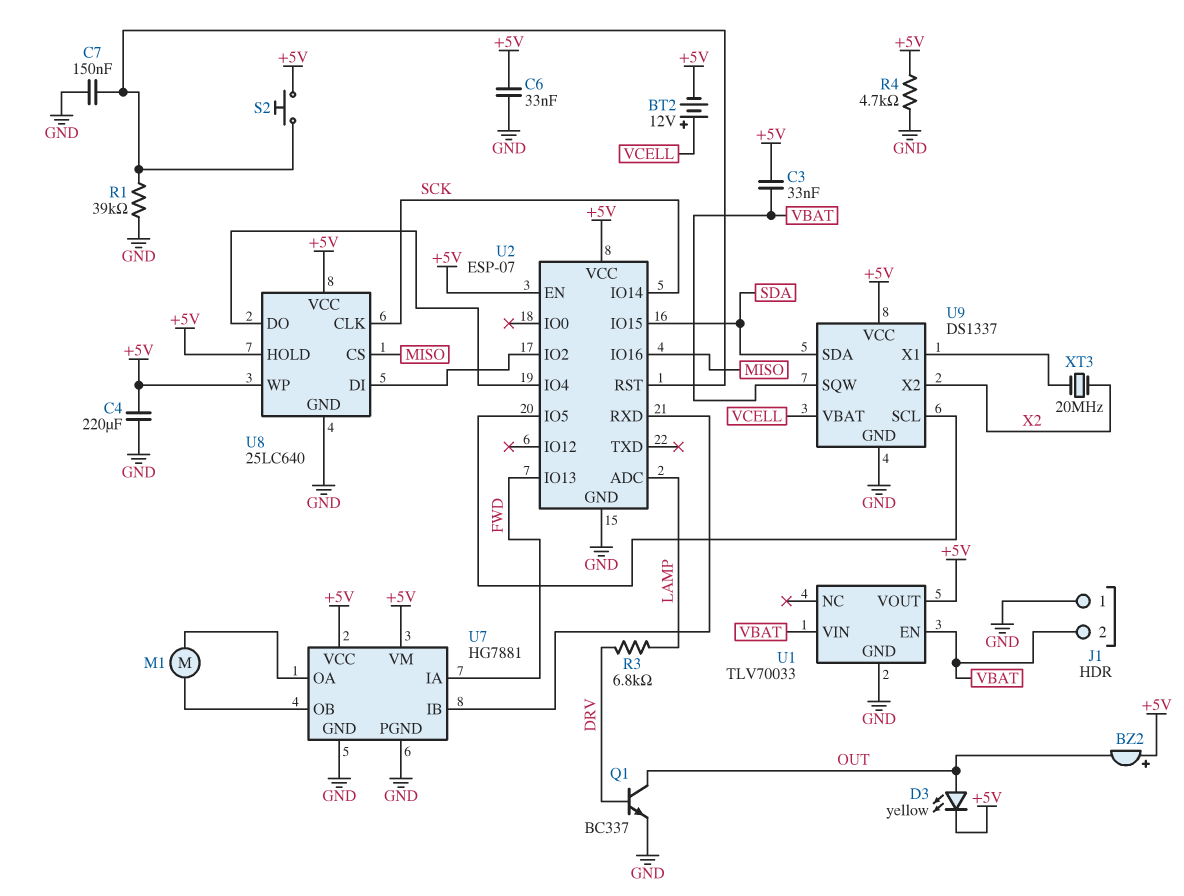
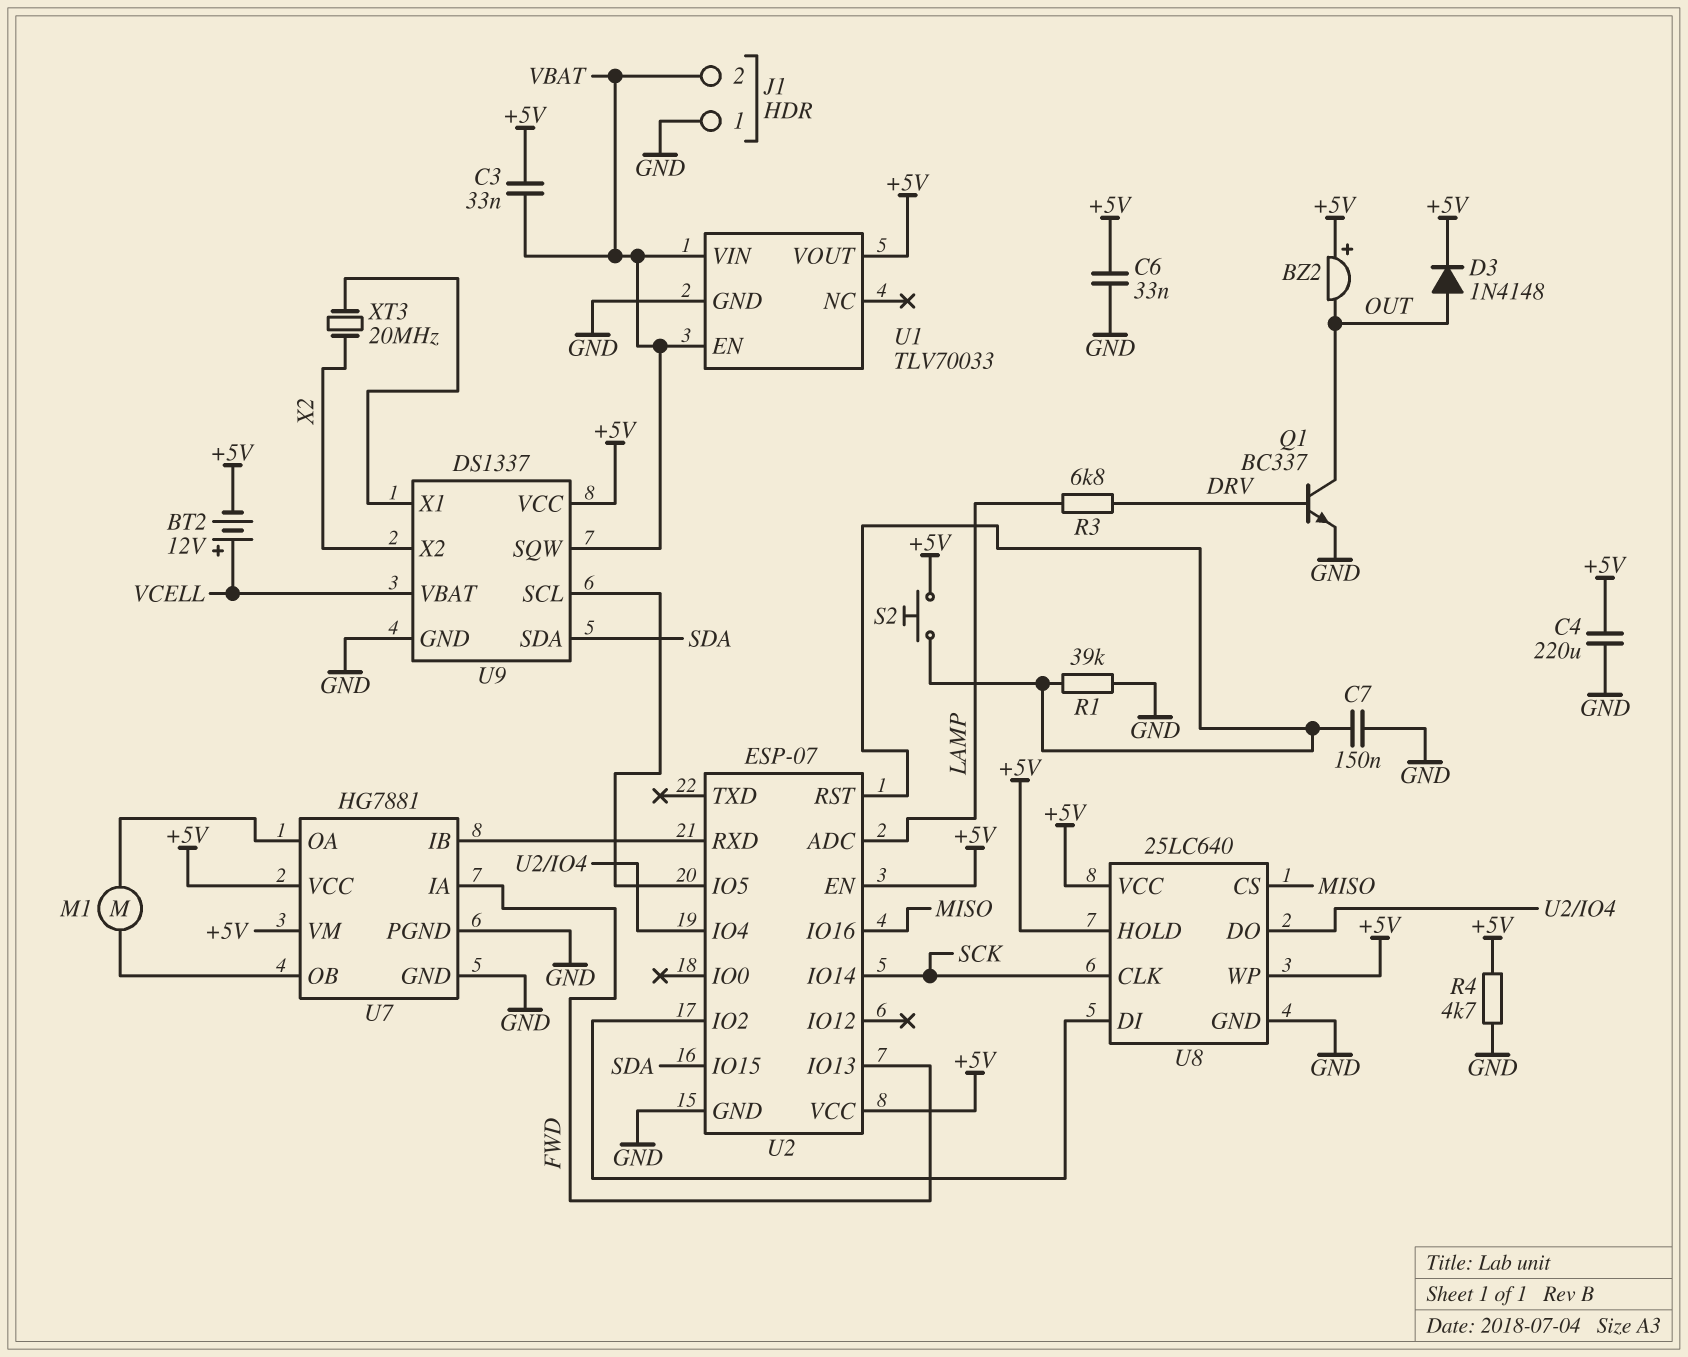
D3: LED yellow (A OUT, K +5V) -> diode 1N4148 (A OUT, K +5V)

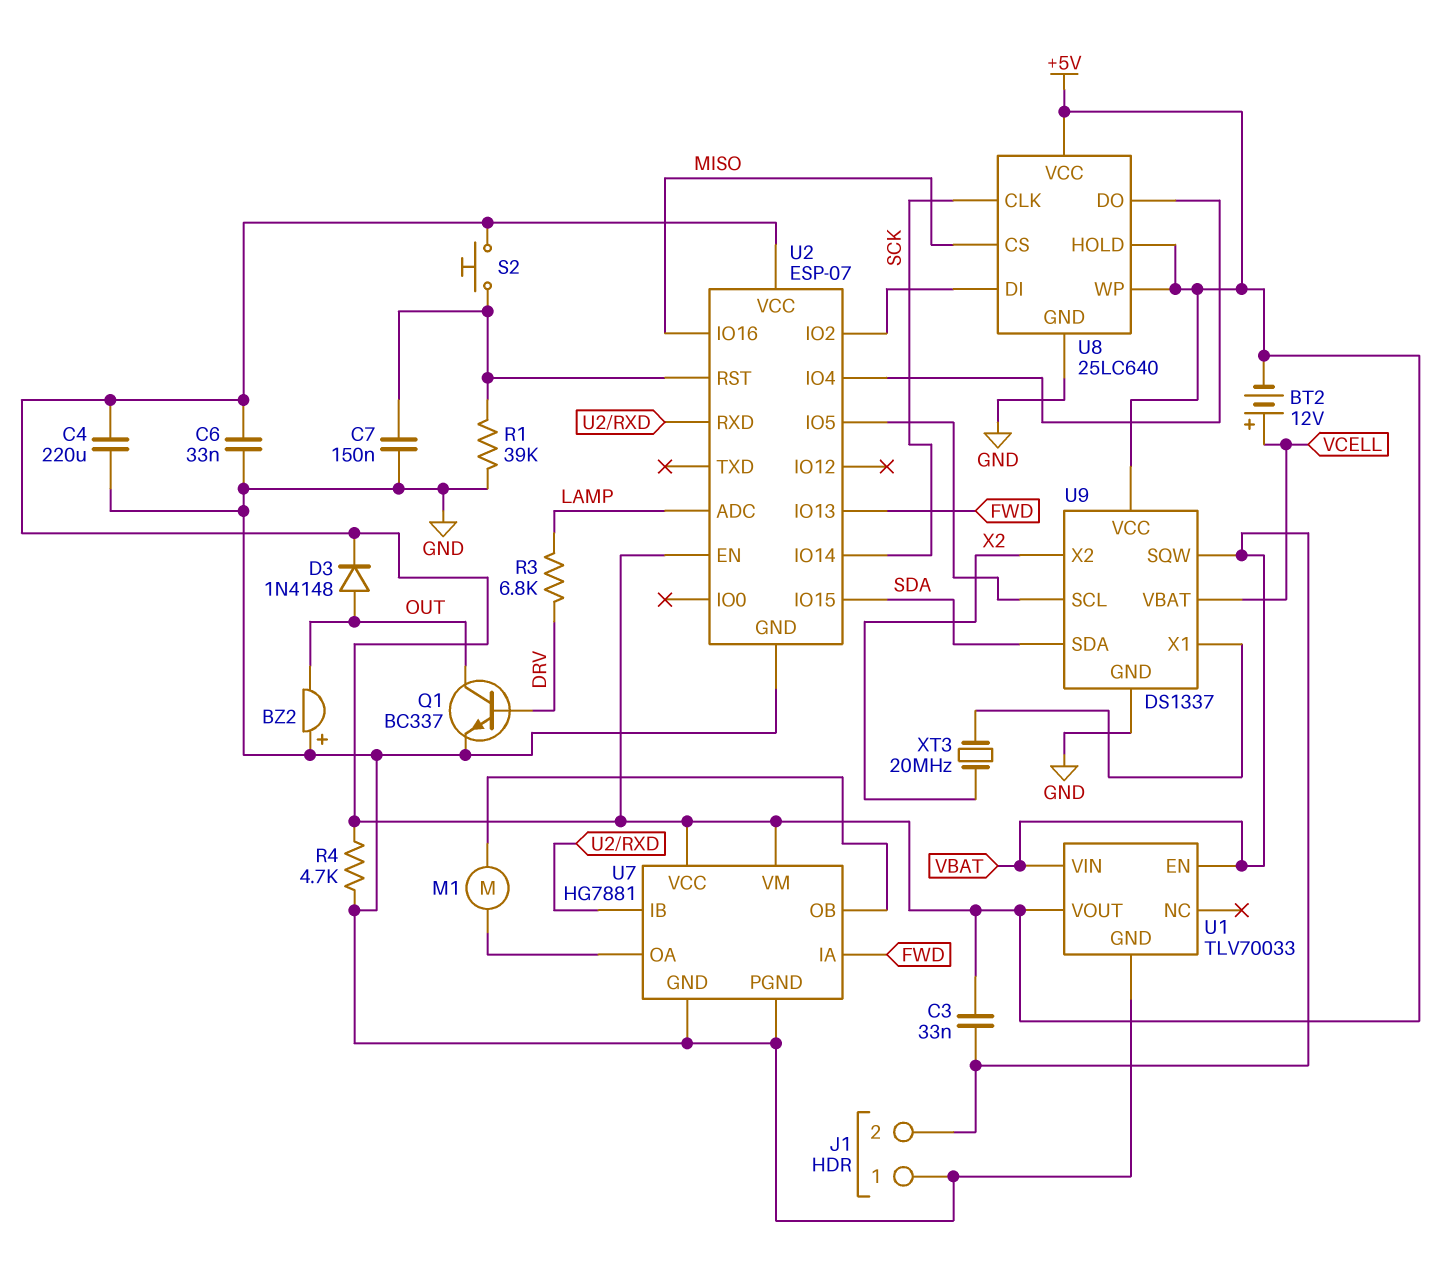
BZ2: buzzer (plus +5V, minus OUT) -> buzzer (plus GND, minus OUT)

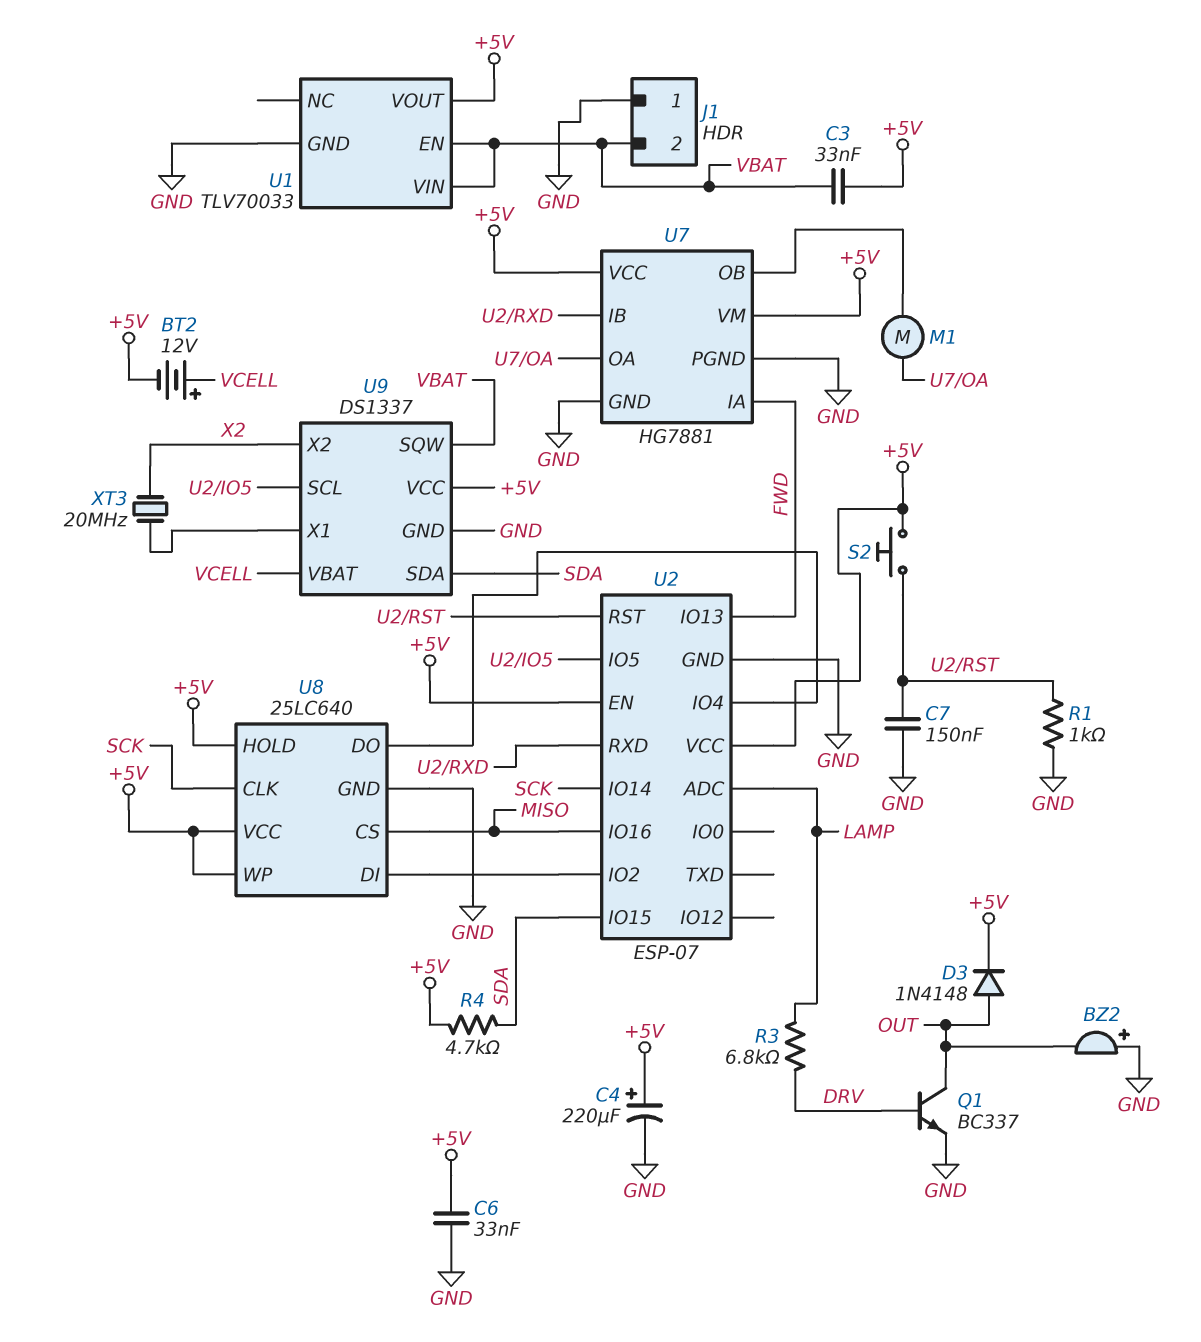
C4: 220uF (+5V, GND) -> 220uF (plus +5V, minus GND)
R1: 39k (GND, U2/RST) -> 1k (GND, U2/RST)
R4: 4.7k (+5V, GND) -> 4.7k (+5V, SDA)

